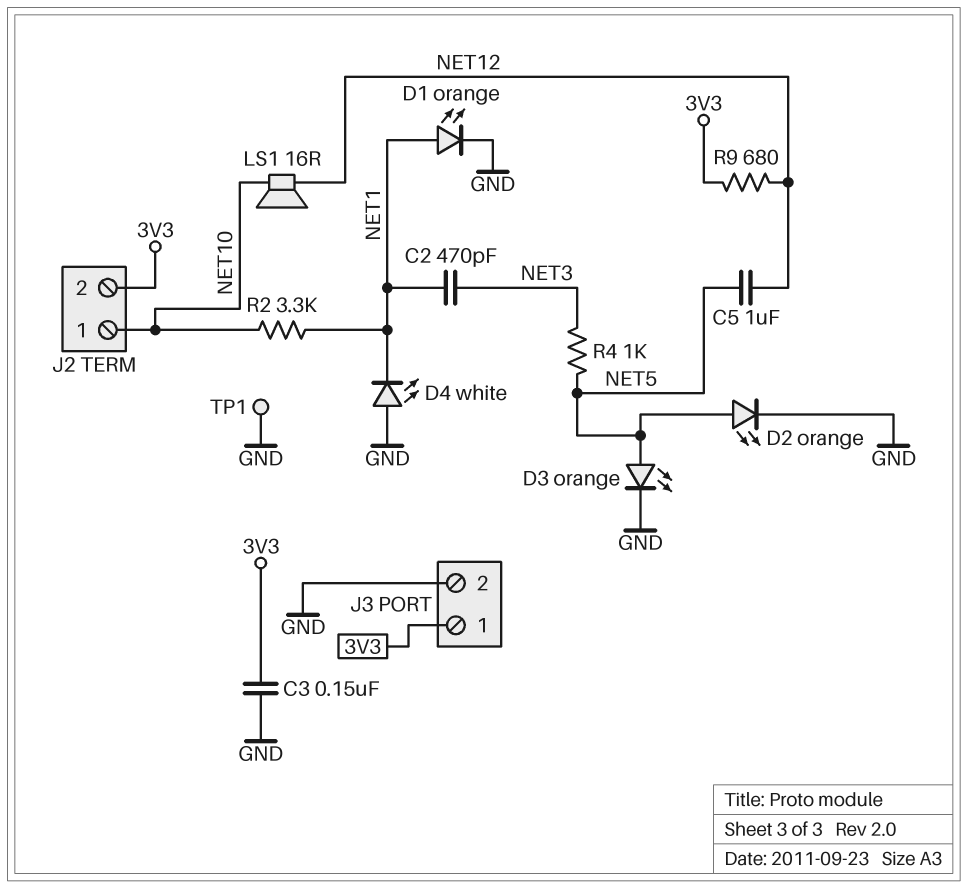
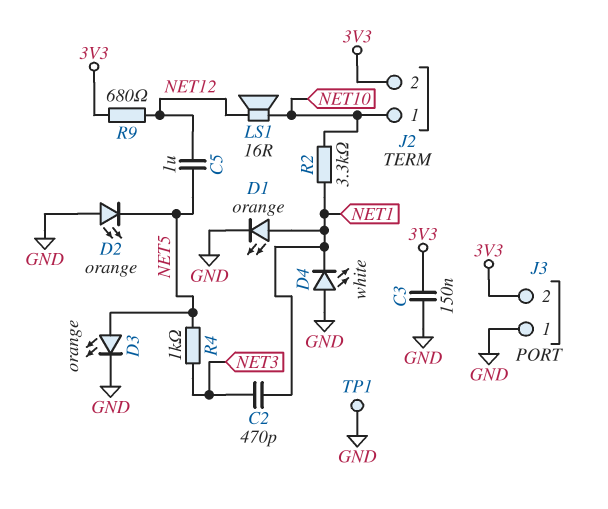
D2: LED orange (A NET5, K GND) -> LED orange (A GND, K NET5)
J3 pin 1: 3V3 -> GND
J3 pin 2: GND -> 3V3

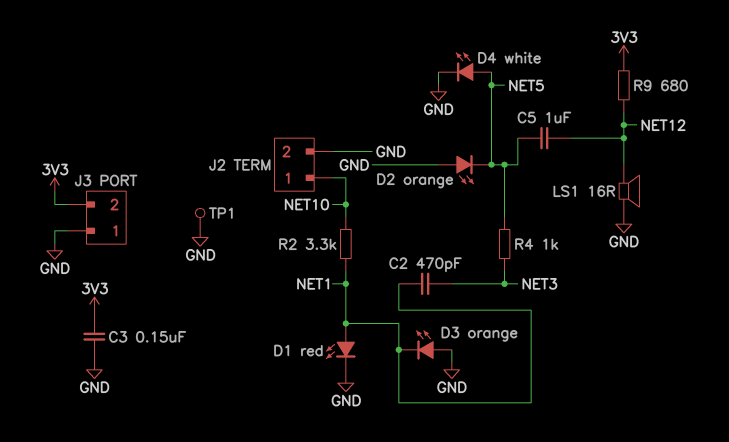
D1: LED orange (A NET1, K GND) -> LED red (A NET1, K GND)
D3: LED orange (A NET5, K GND) -> LED orange (A GND, K NET1)
D4: LED white (A GND, K NET1) -> LED white (A NET5, K GND)
J2 pin 2: 3V3 -> GND
LS1: speaker 16R (NET10, NET12) -> speaker 16R (GND, NET12)

